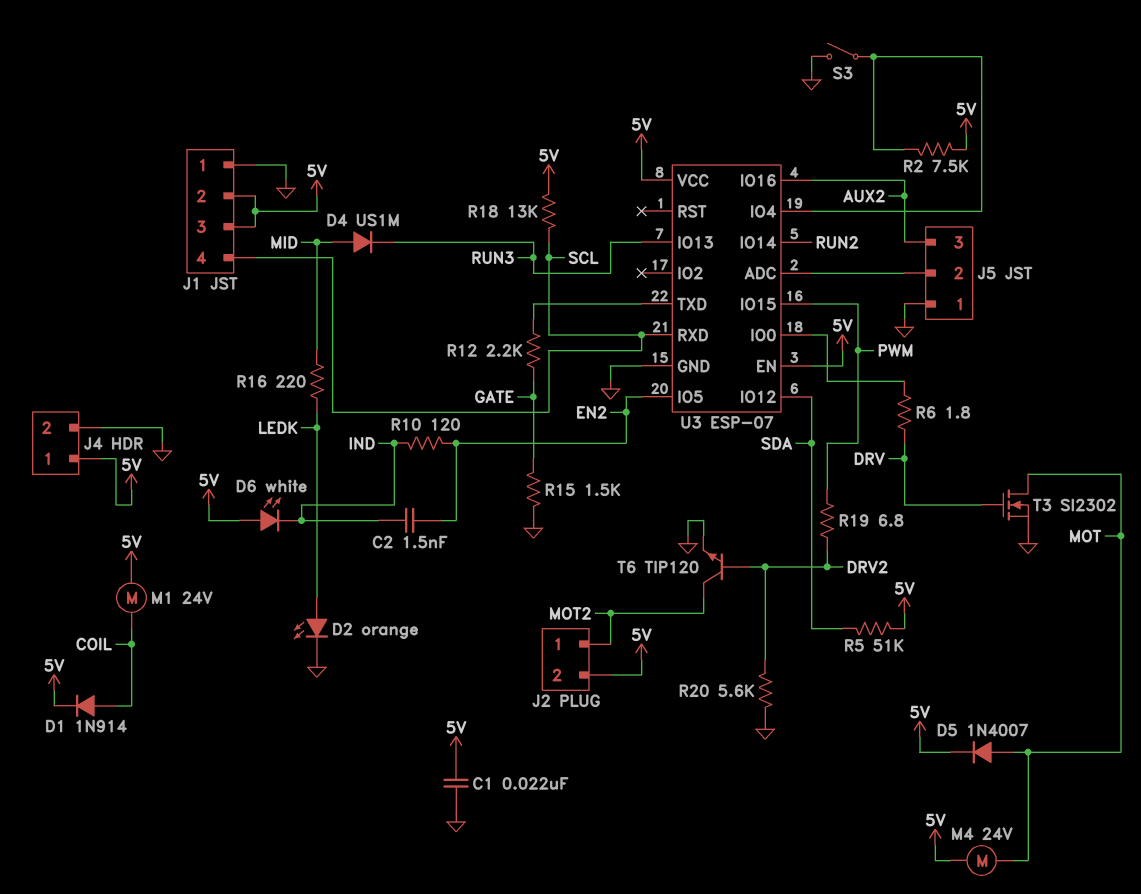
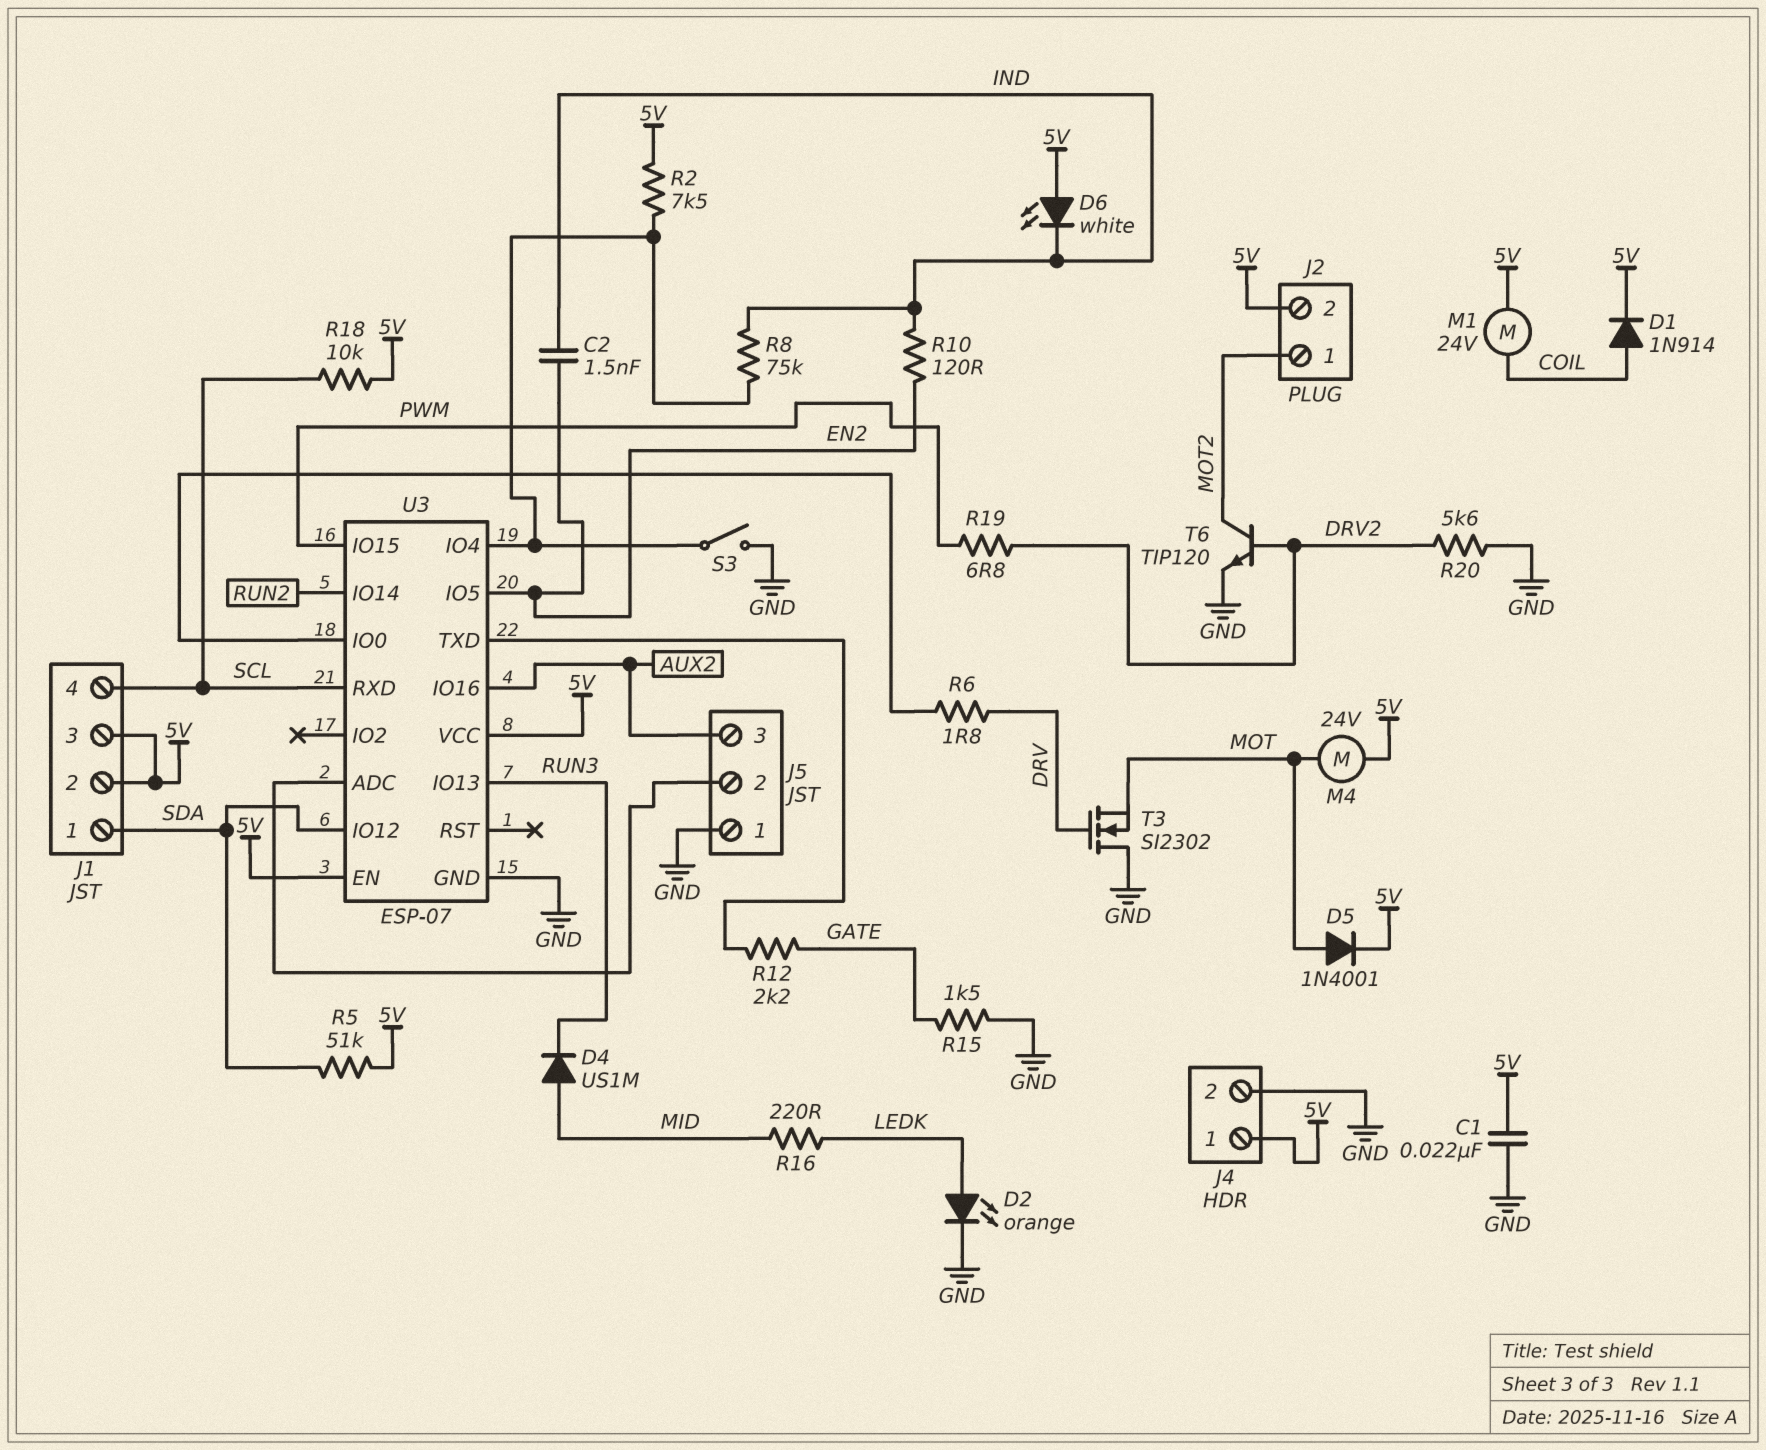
D5: diode 1N4007 (A MOT, K 5V) -> diode 1N4001 (A MOT, K 5V)
J1 pin 1: GND -> SDA
R8: none -> 75k (IND, U3/IO4)
R18: 13k (5V, SCL) -> 10k (5V, SCL)
T3: NMOS SI2302 (G DRV, D MOT, S GND) -> NMOS SI2302 (G DRV, D GND, S MOT)

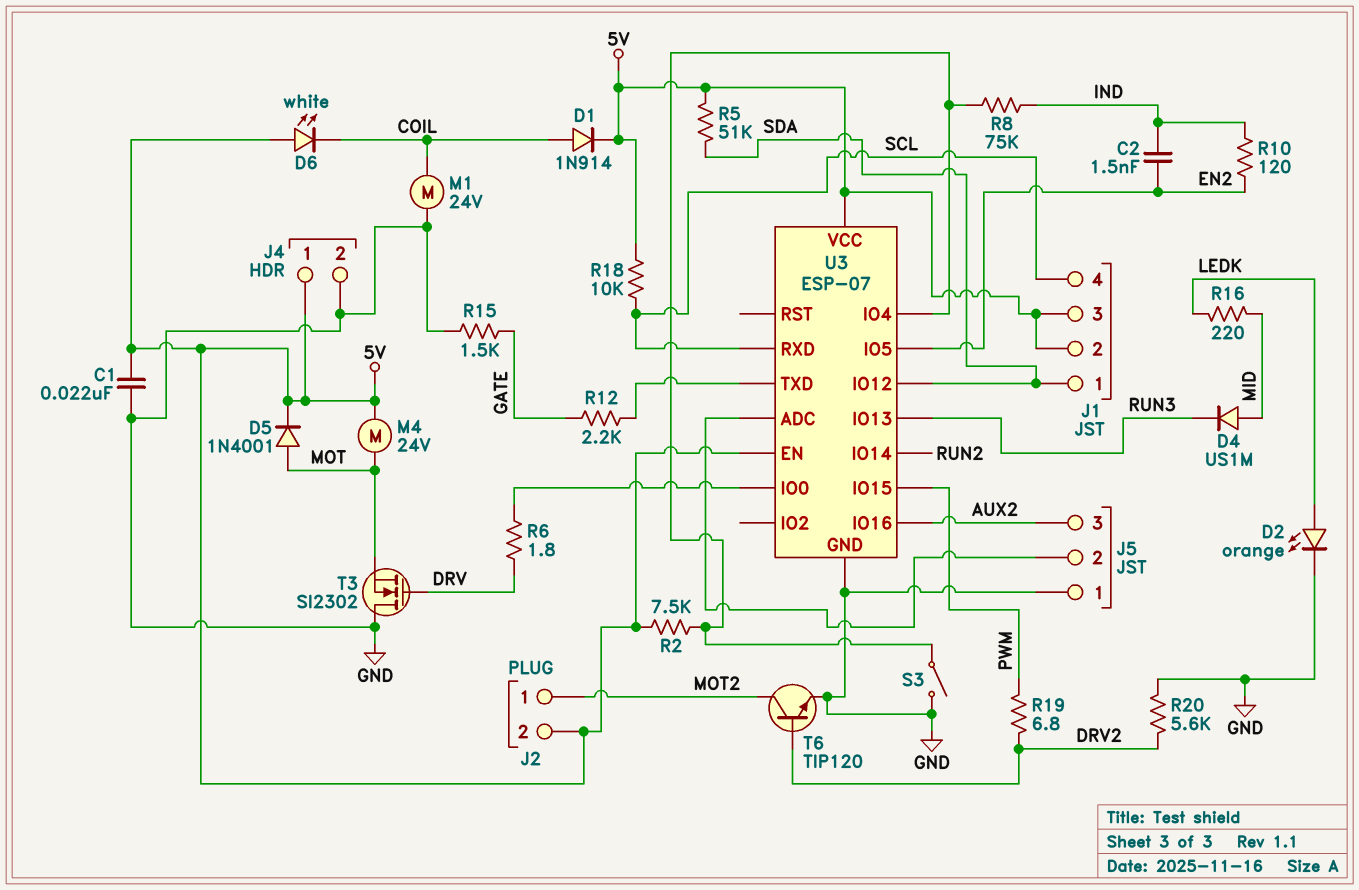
D6: LED white (A 5V, K IND) -> LED white (A 5V, K COIL)
M1: motor 24V (5V, COIL) -> motor 24V (COIL, GND)

